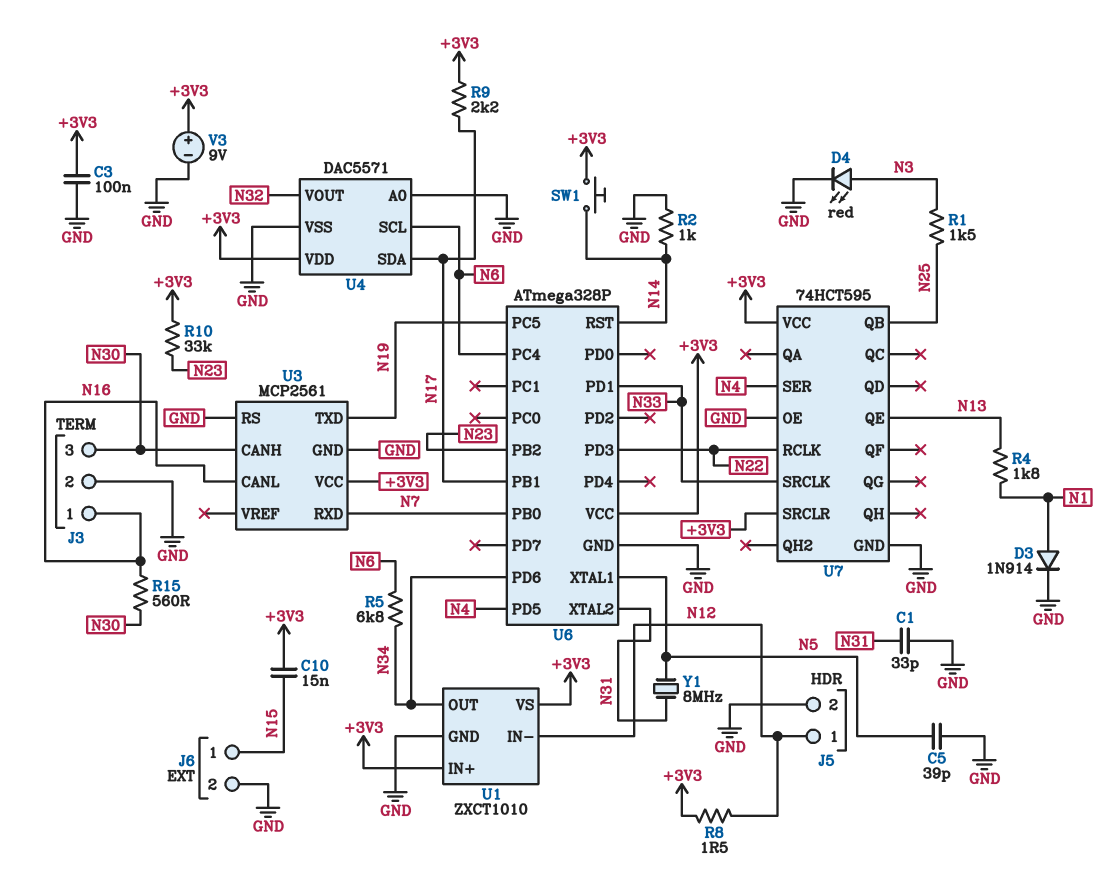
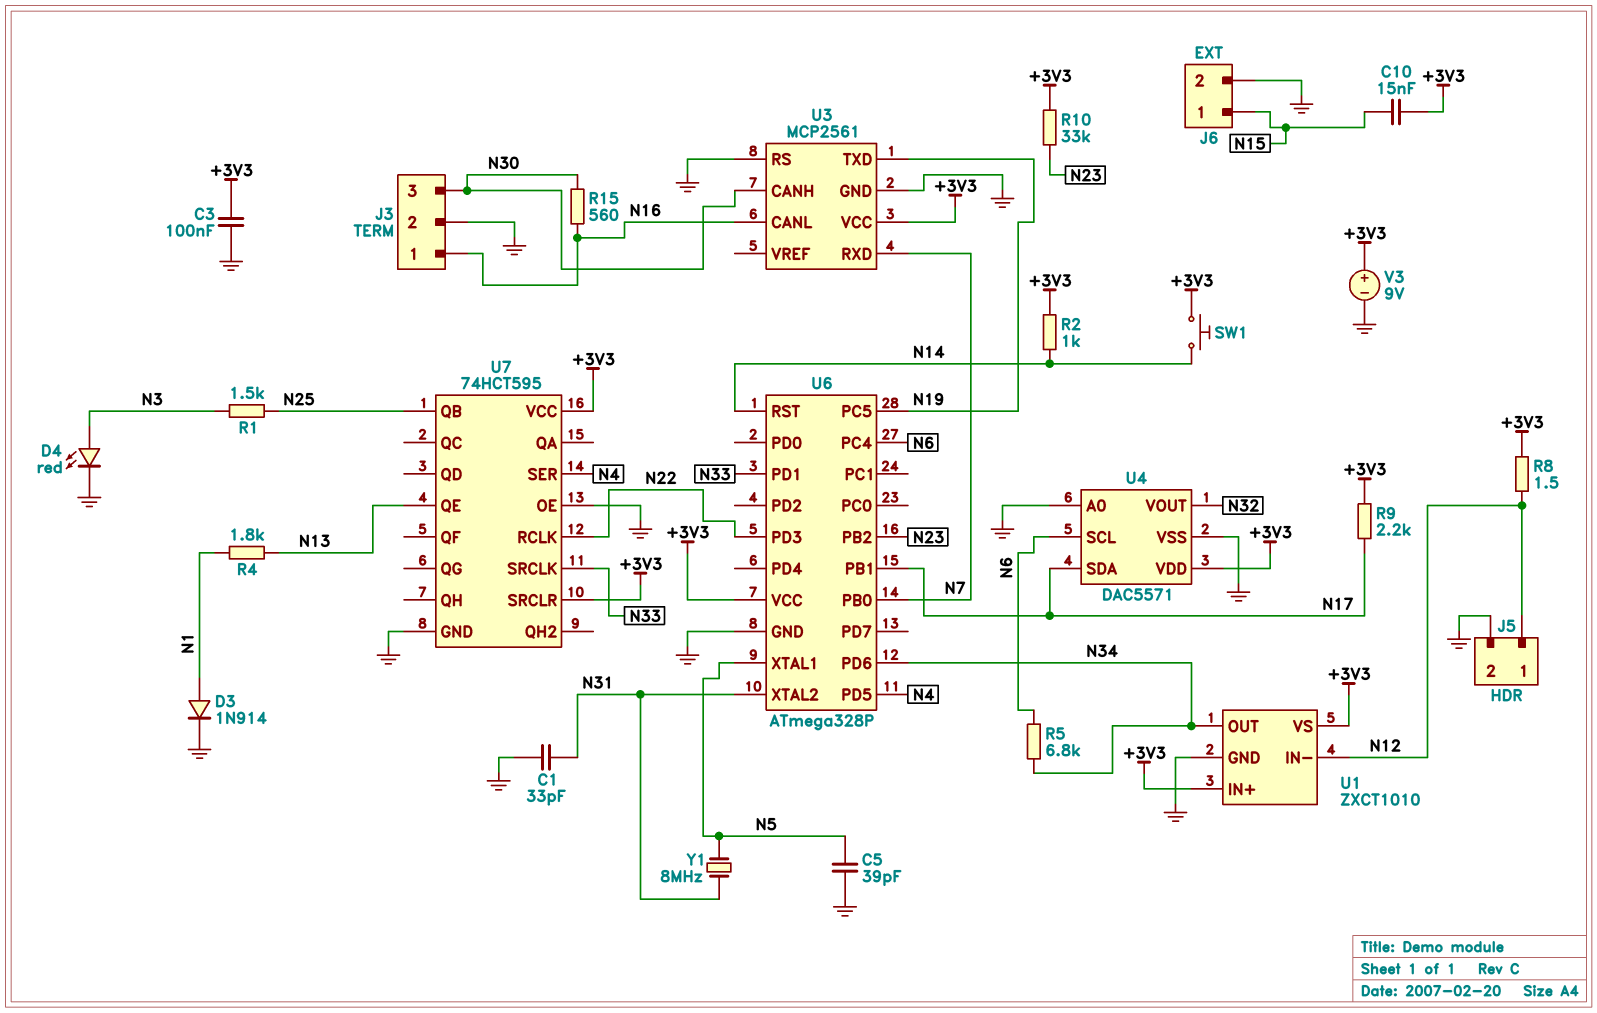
R2: 1k (GND, N14) -> 1k (+3V3, N14)

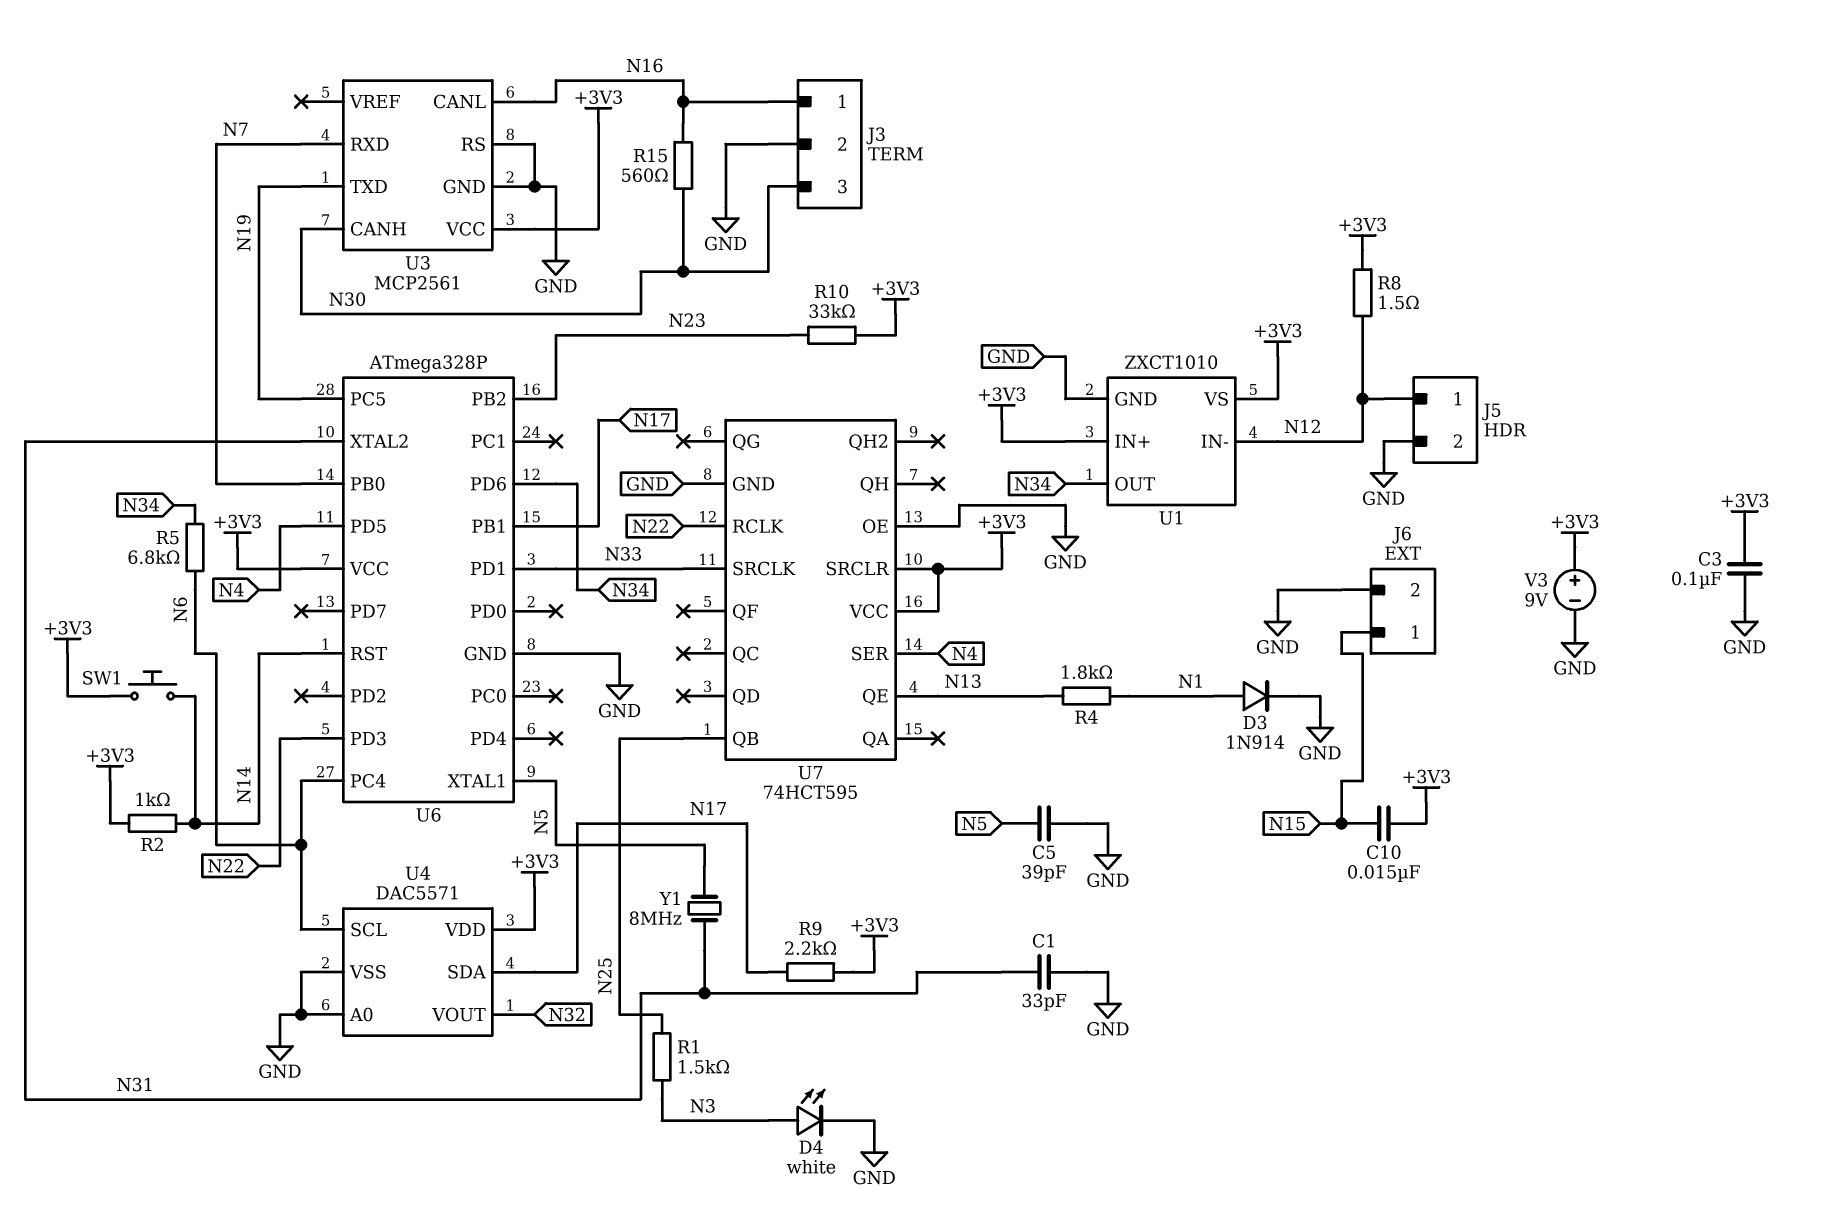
D4: LED red (A N3, K GND) -> LED white (A N3, K GND)

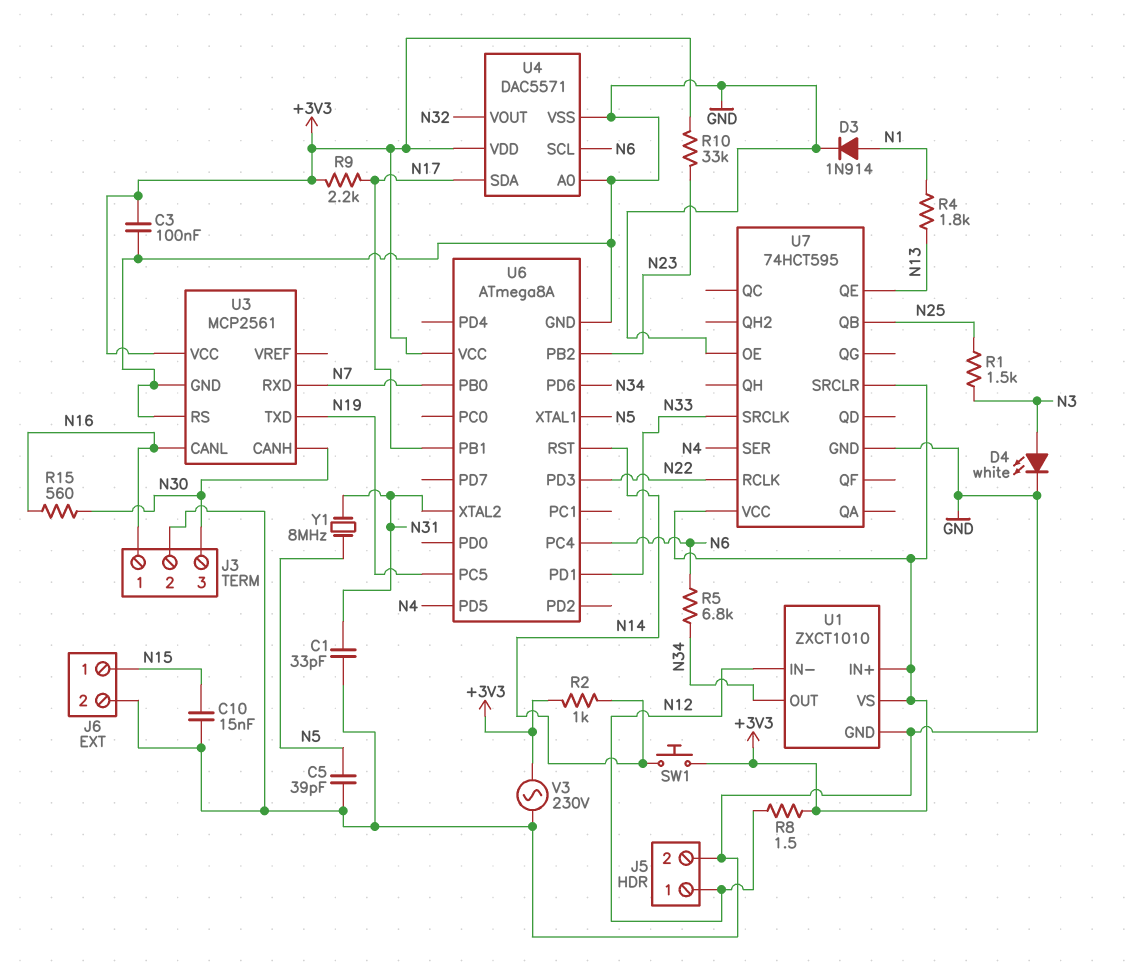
C10: 15nF (+3V3, N15) -> 15nF (GND, N15)
U6: ATmega328P -> ATmega8A
V3: 9V (plus +3V3, minus GND) -> AC 230V (+3V3, GND)

